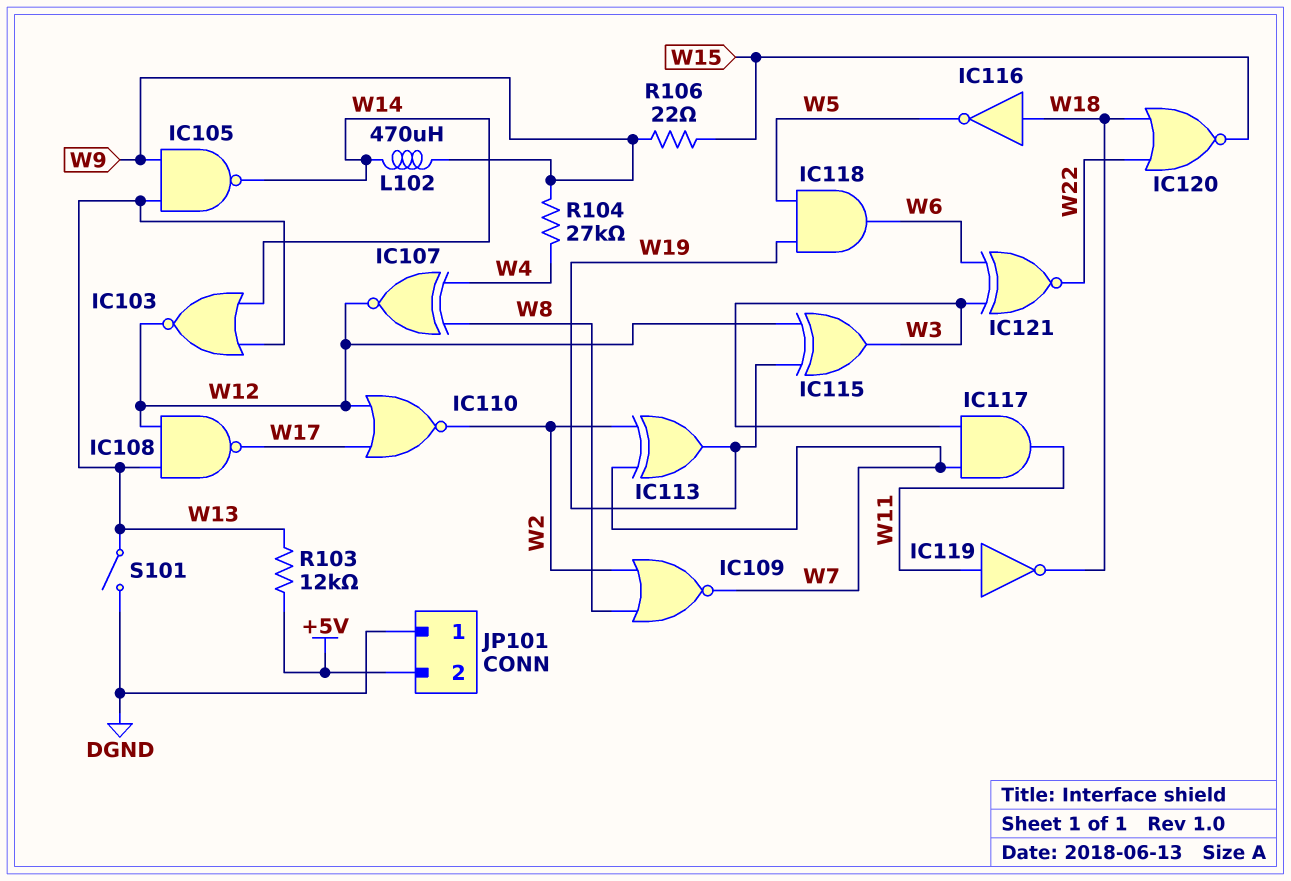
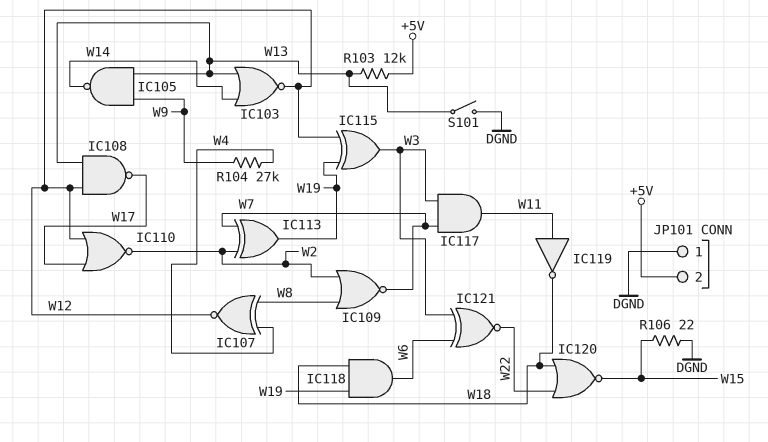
IC116: NOT (in W18, out W5) -> none
IC118: AND (in W5, in W19, out W6) -> AND (in W18, in W19, out W6)
L102: 470uH (W9, W14) -> none
R106: 22 (W9, W15) -> 22 (DGND, W15)

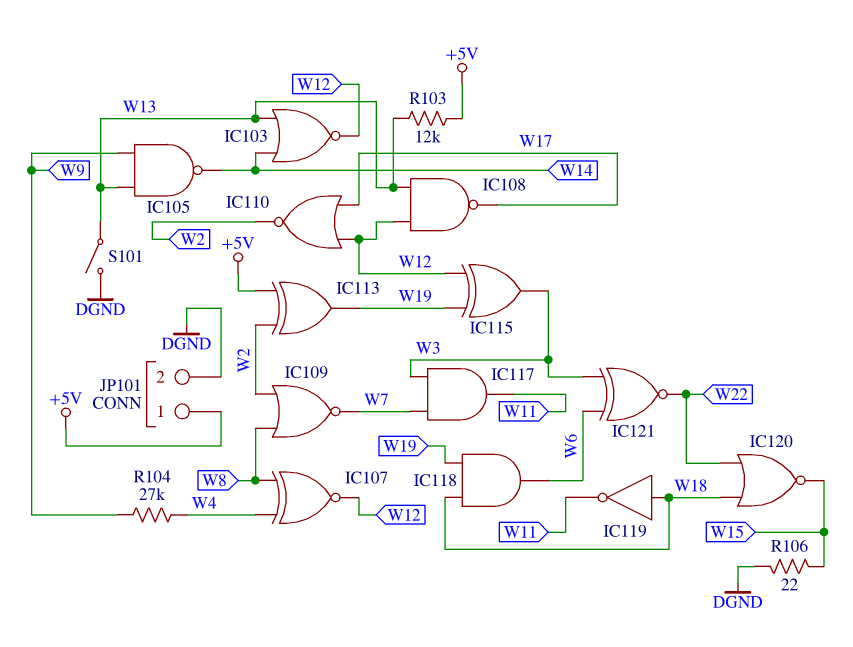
IC113: XOR (in W2, in W7, out W19) -> XOR (in +5V, in W2, out W19)
IC119: NOT (in W11, out W18) -> NOT (in W18, out W11)
JP101 pin 1: DGND -> +5V
JP101 pin 2: +5V -> DGND

